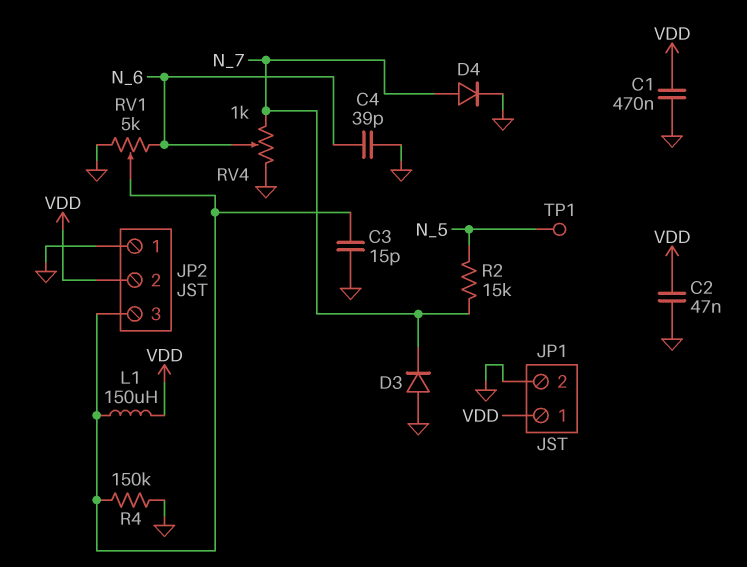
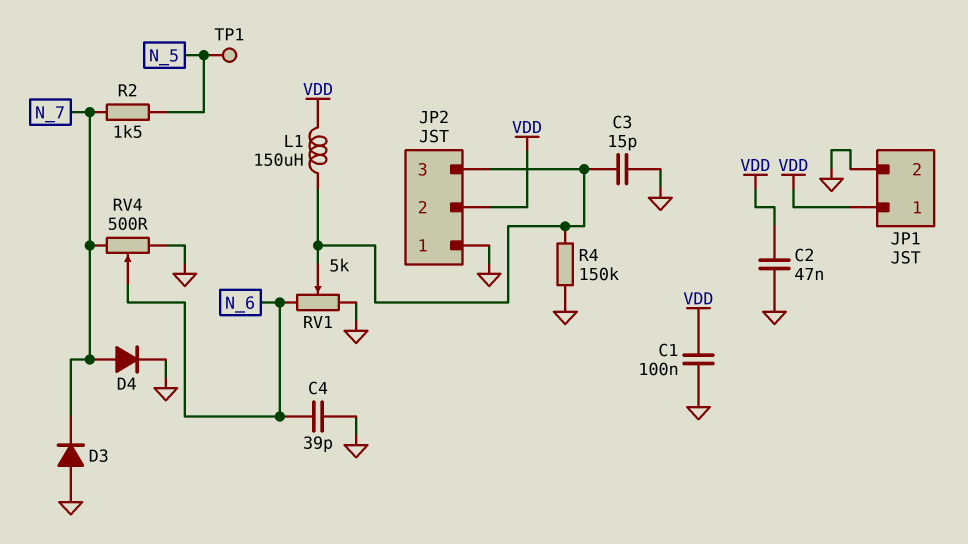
C1: 470nF (GND, VDD) -> 100nF (GND, VDD)
R2: 15k (N_5, N_7) -> 1.5k (N_5, N_7)
RV4: 1k (GND, N_7, wiper N_6) -> 500 (GND, N_7, wiper N_6)

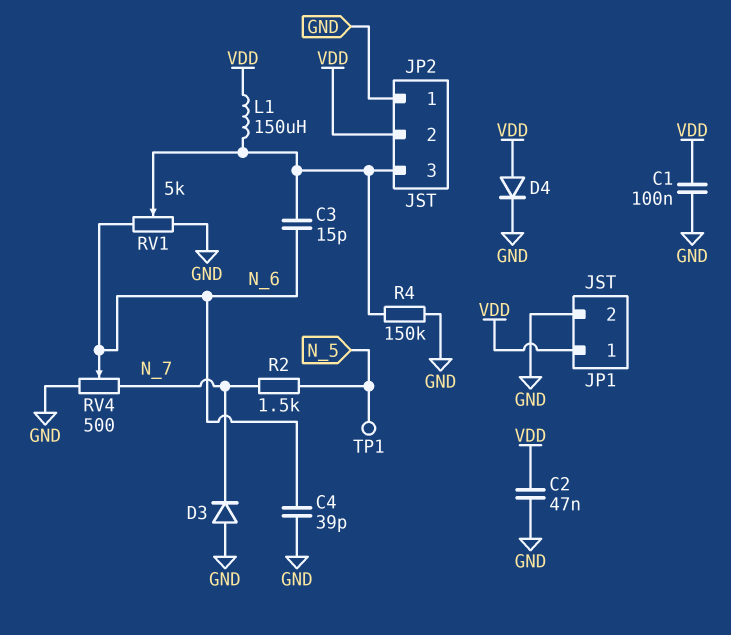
C3: 15pF (GND, JP2/3) -> 15pF (JP2/3, N_6)
D4: diode (A N_7, K GND) -> diode (A VDD, K GND)

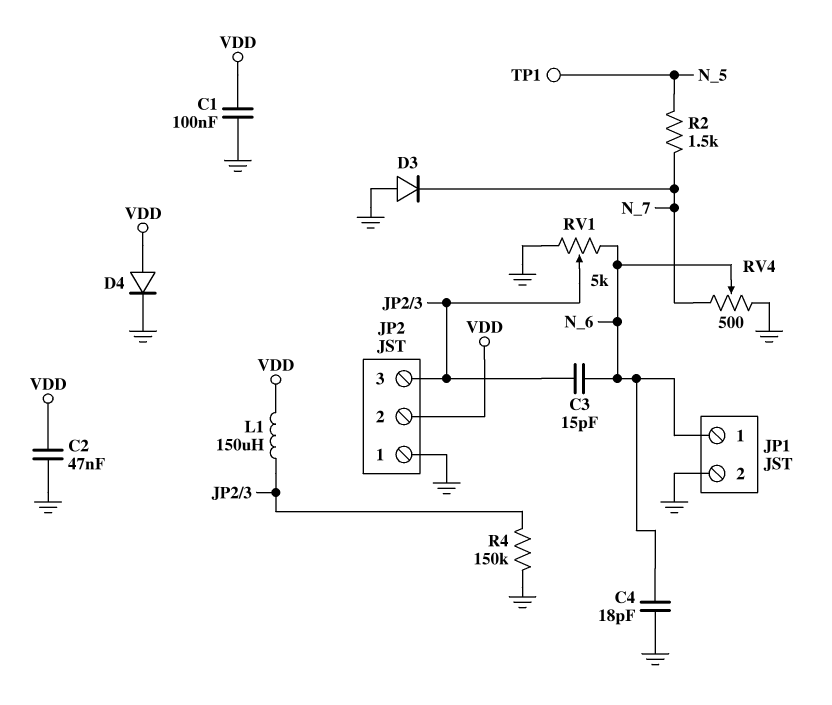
C4: 39pF (GND, N_6) -> 18pF (GND, N_6)
JP1 pin 1: VDD -> N_6

